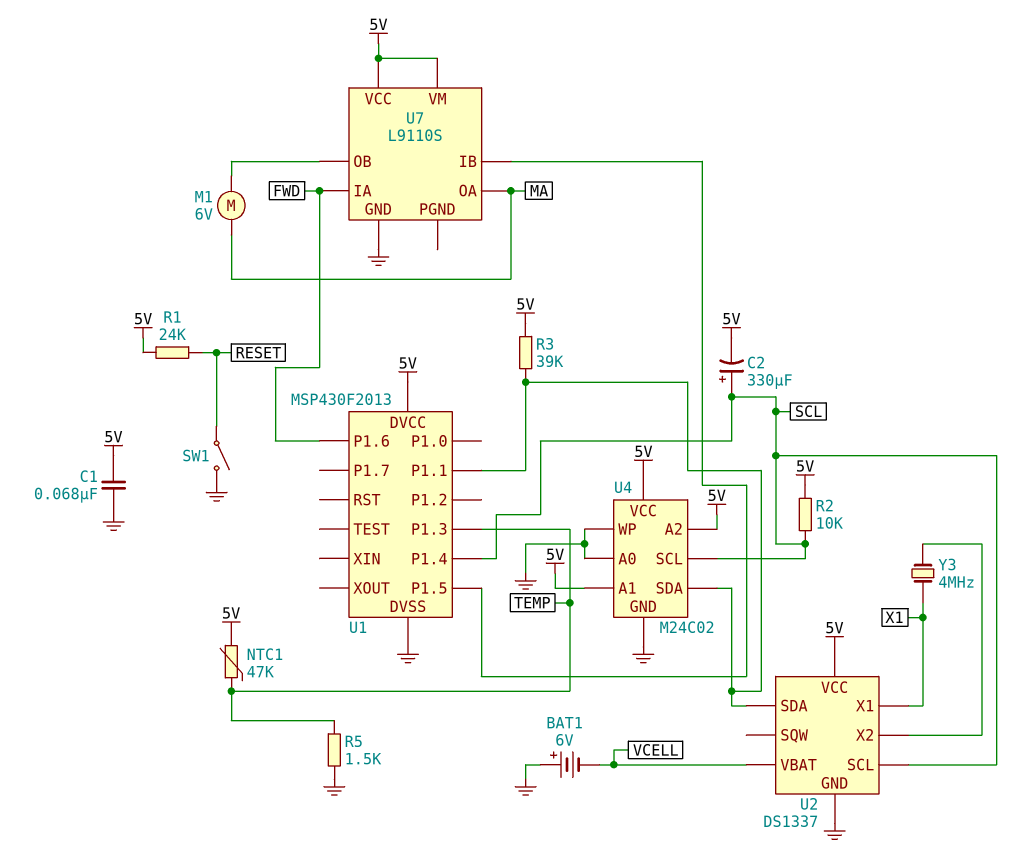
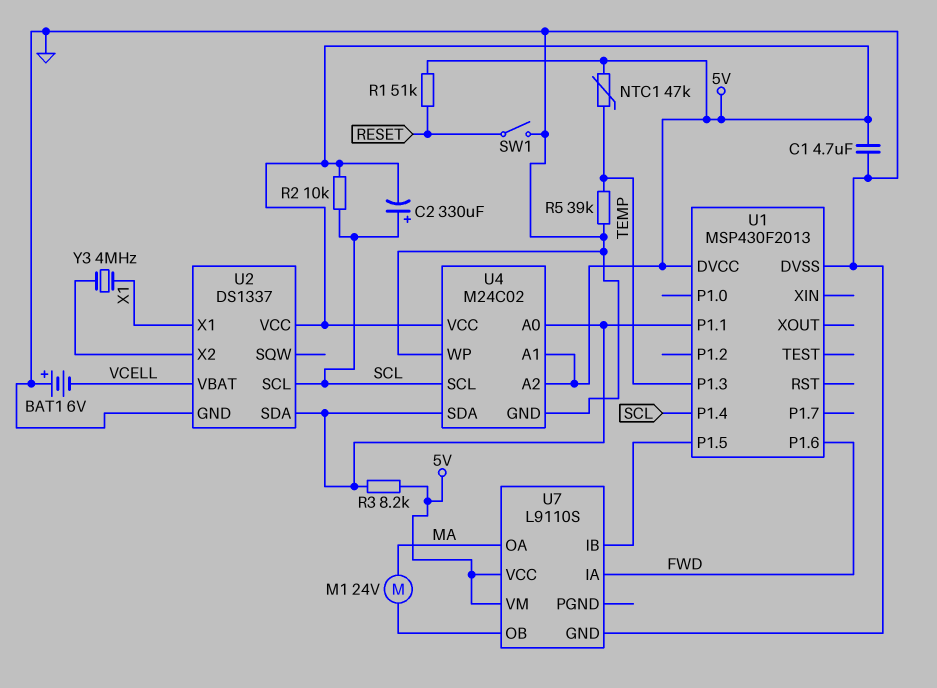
C1: 68nF (5V, GND) -> 4.7uF (5V, GND)
M1: motor 6V (MA, U7/OB) -> motor 24V (MA, U7/OB)
R1: 24k (5V, RESET) -> 51k (5V, RESET)
R3: 39k (5V, U1/P1.1) -> 8.2k (5V, U1/P1.1)
R5: 1.5k (GND, TEMP) -> 39k (GND, TEMP)
U4 pin A0: GND -> U1/P1.1

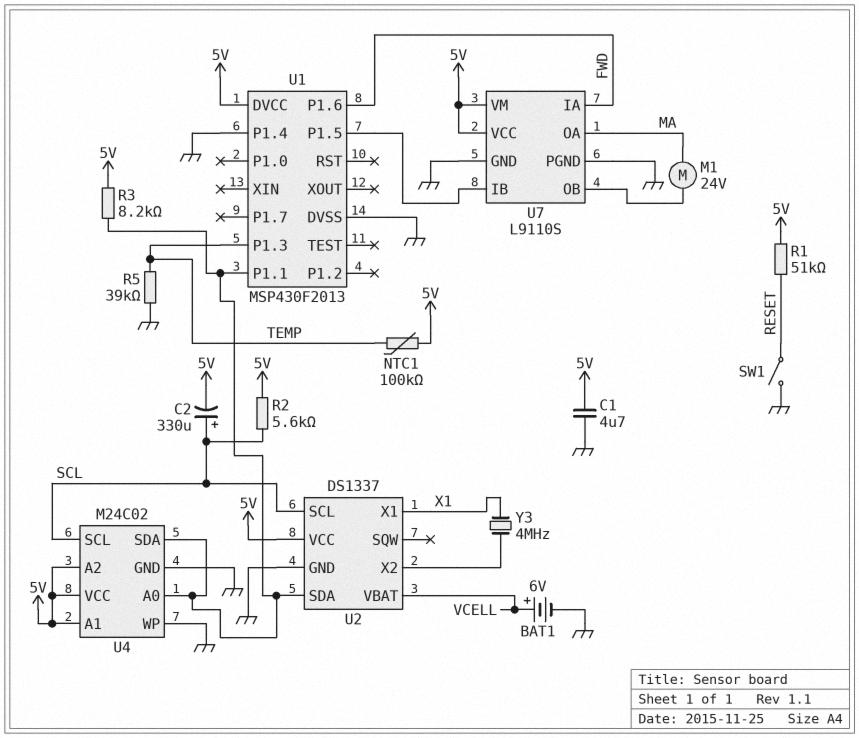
BAT1: 6V (plus GND, minus VCELL) -> 6V (plus VCELL, minus GND)
NTC1: 47k (5V, TEMP) -> 100k (5V, TEMP)
R2: 10k (5V, SCL) -> 5.6k (5V, SCL)
U1 pin P1.4: SCL -> GND
U7 pin PGND: none -> GND

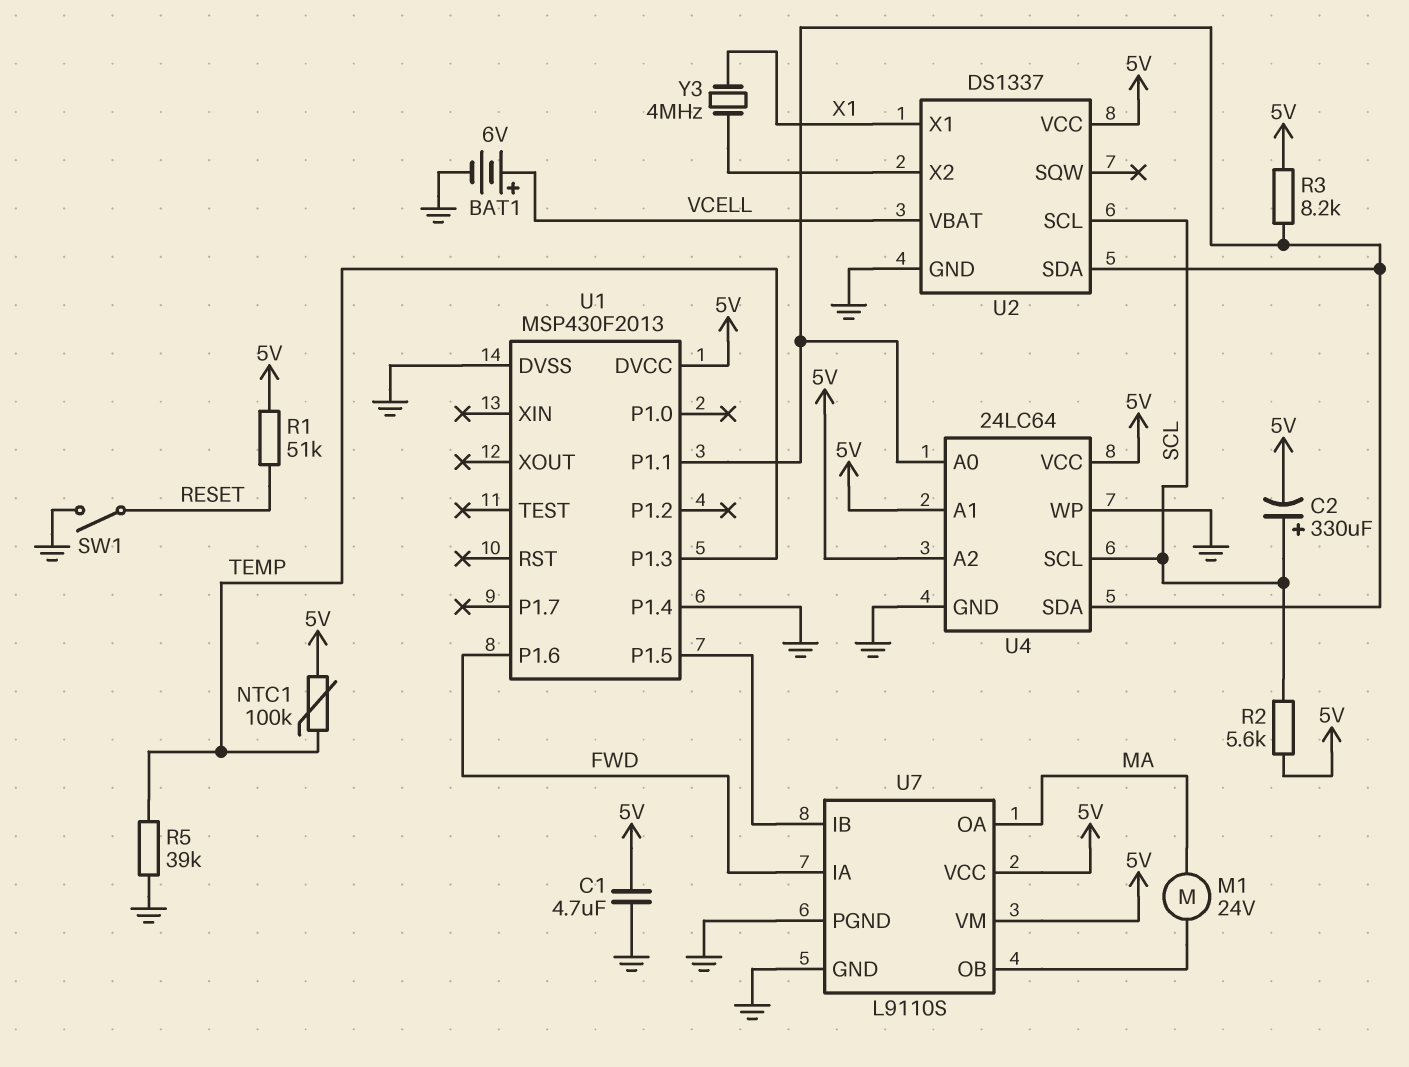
U4: M24C02 -> 24LC64

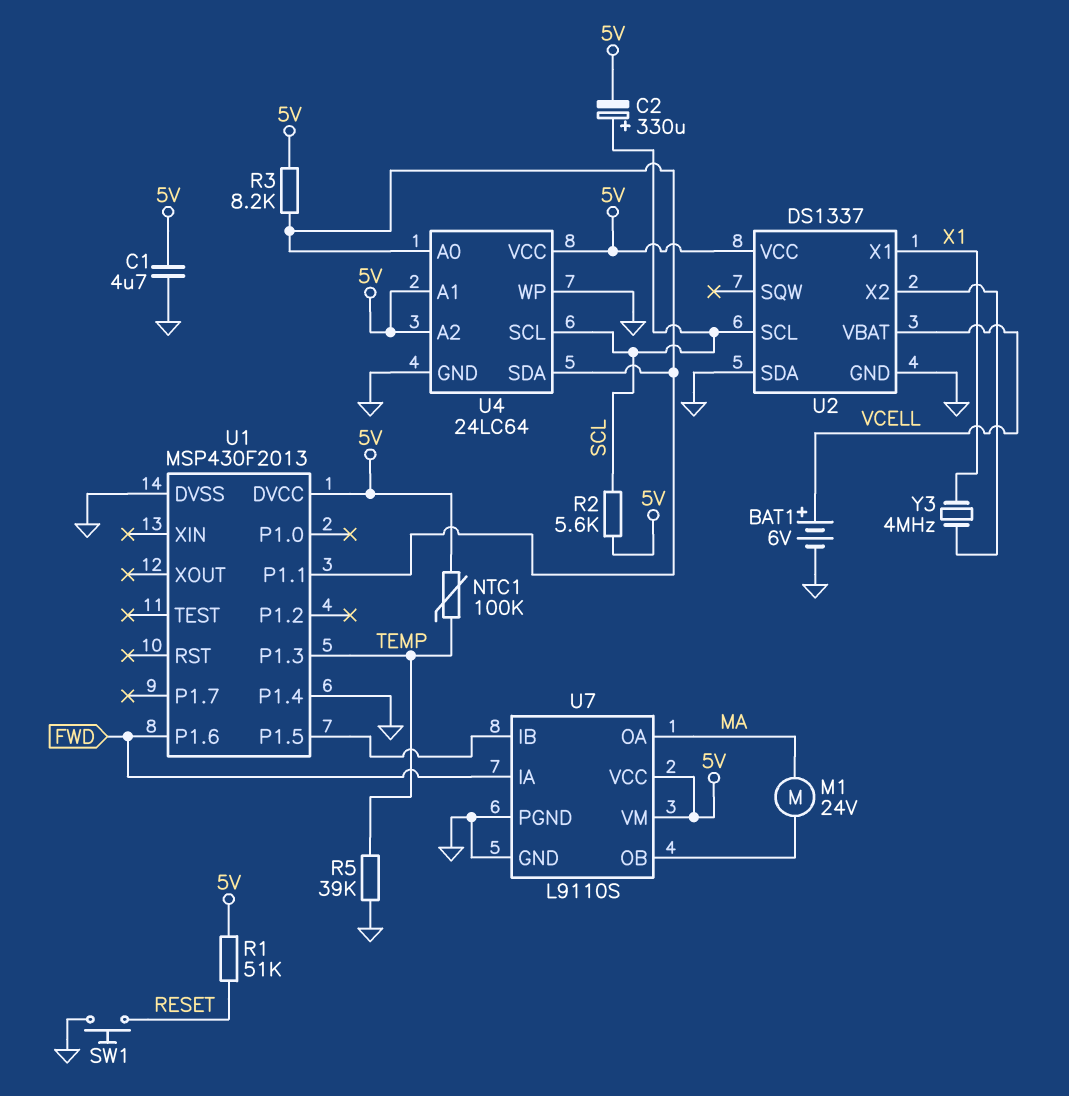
SW1: switch (GND, RESET) -> button (GND, RESET)
U2 pin SDA: U1/P1.1 -> GND

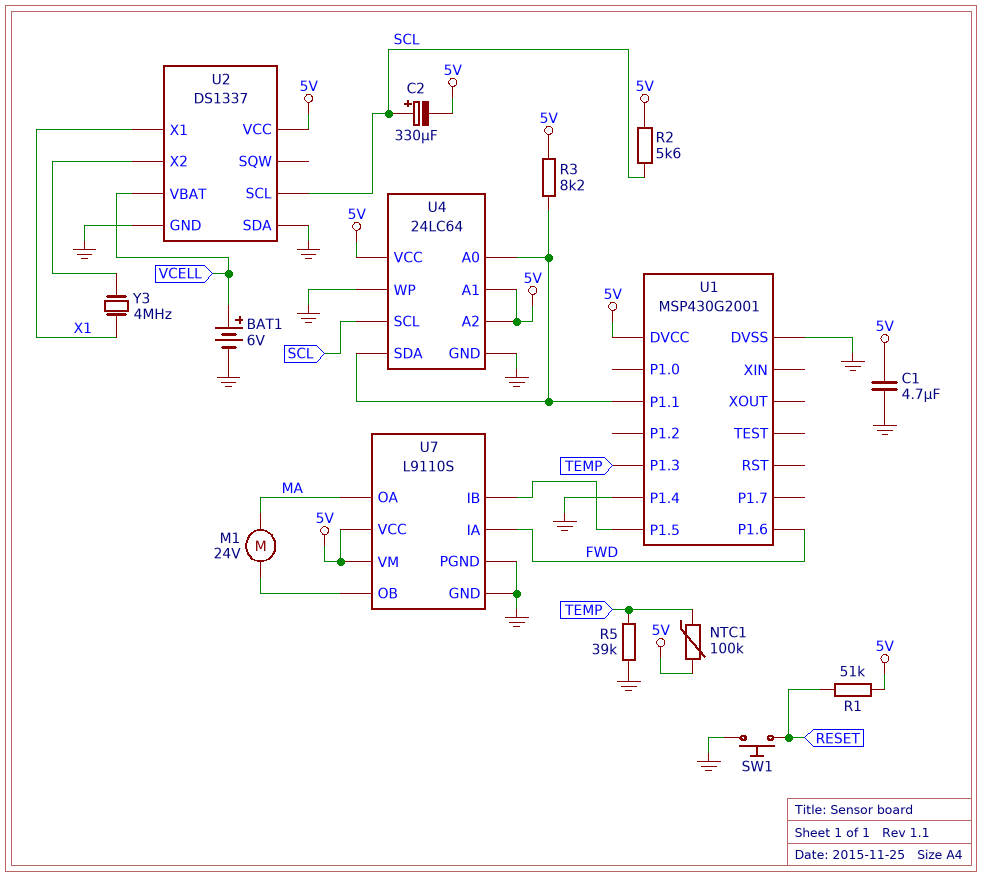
U1: MSP430F2013 -> MSP430G2001

